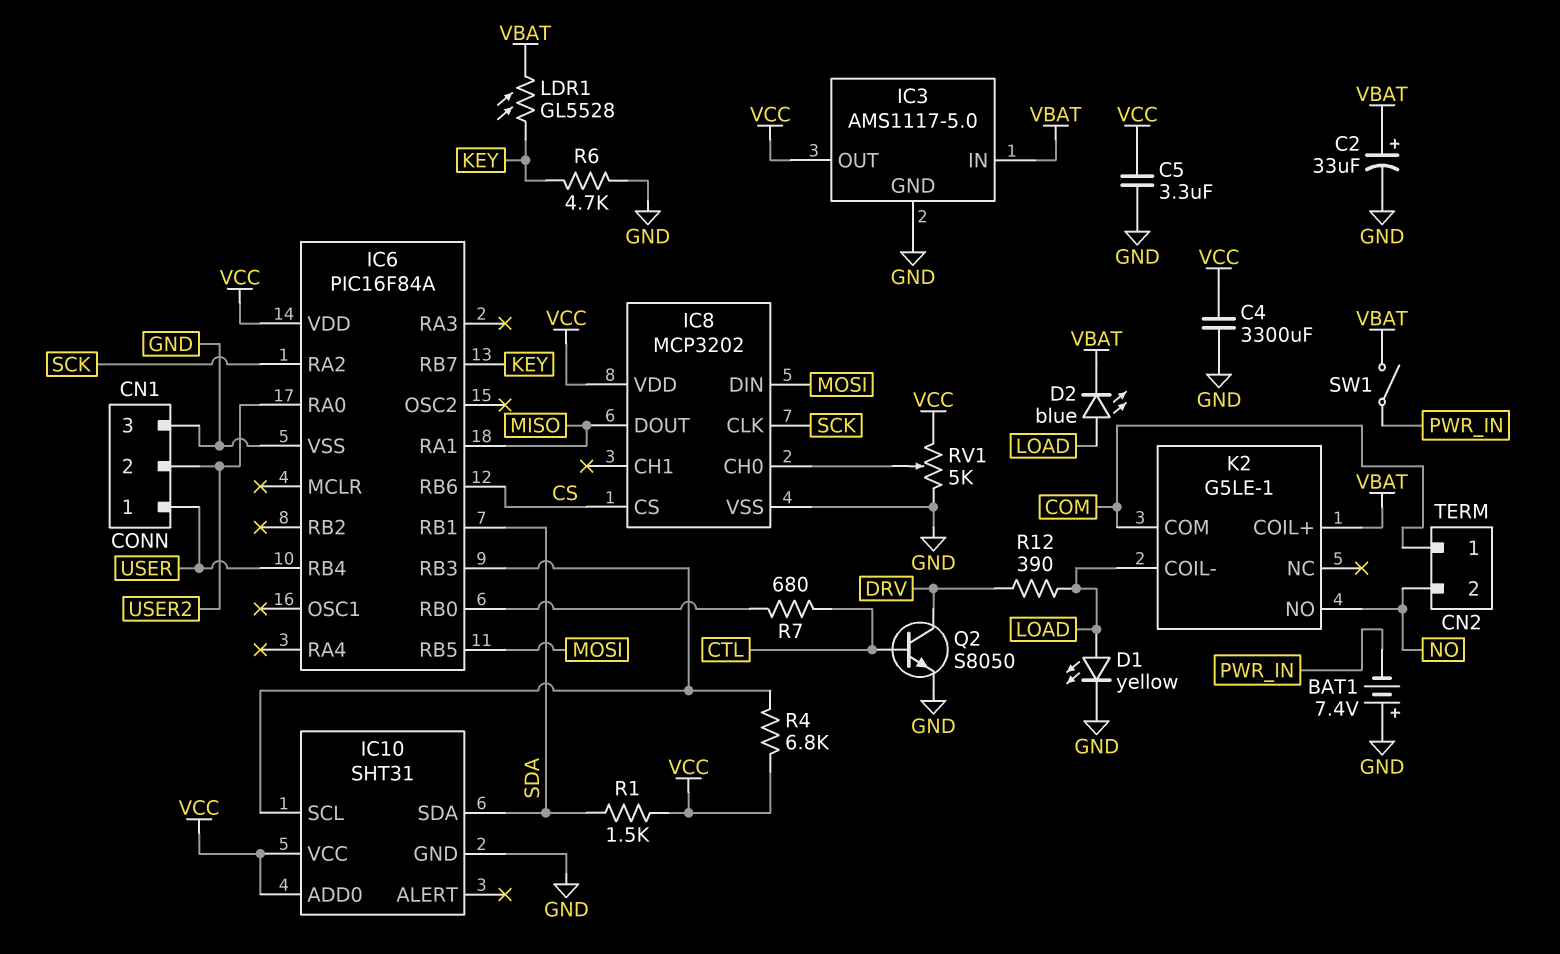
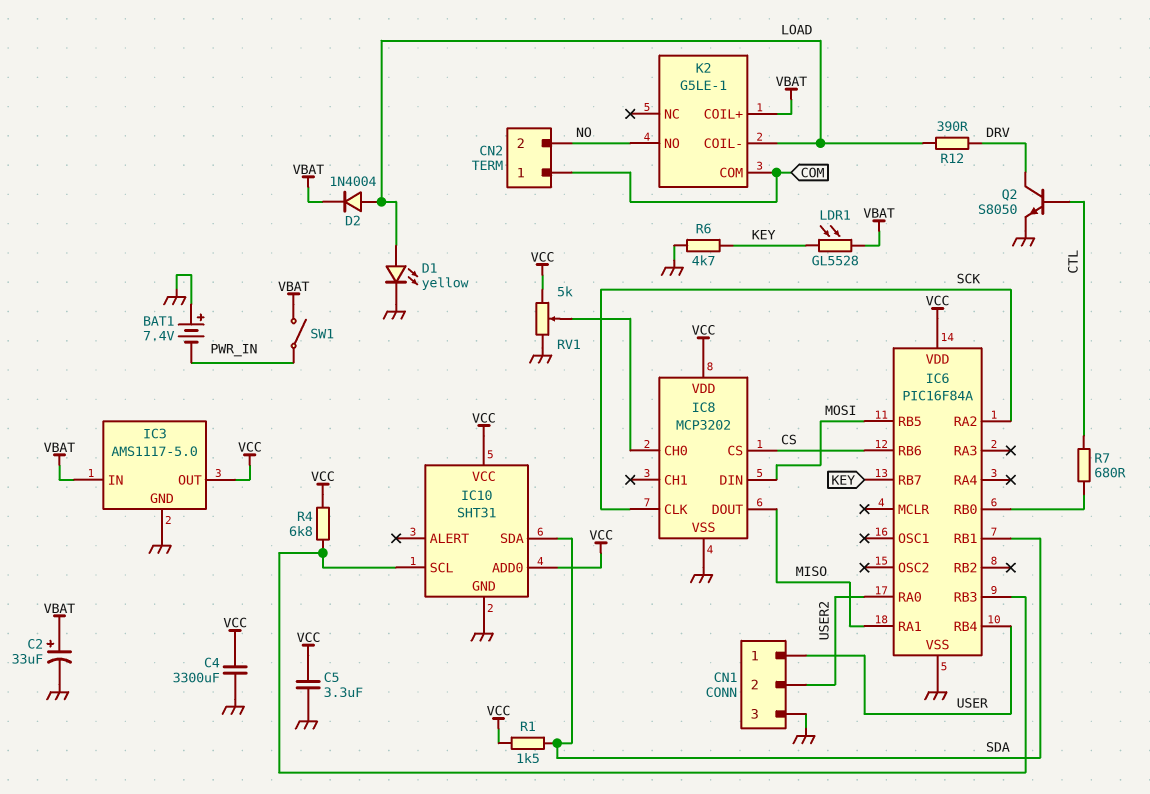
D2: LED blue (A LOAD, K VBAT) -> diode 1N4004 (A LOAD, K VBAT)

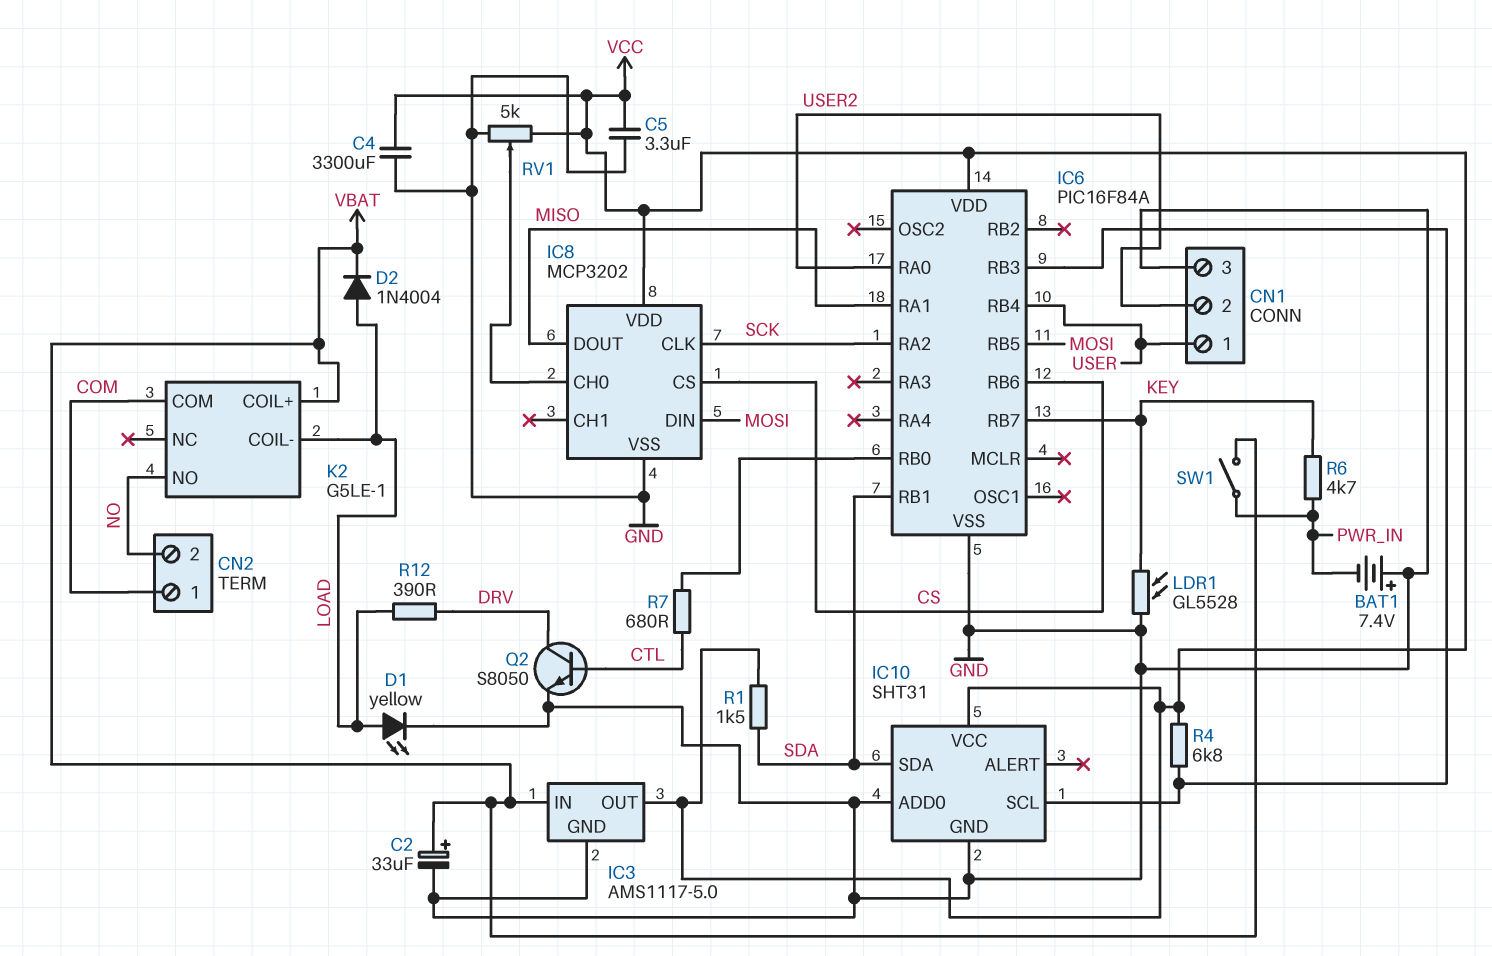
IC10 pin ADD0: VCC -> GND
LDR1: GL5528 (KEY, VBAT) -> GL5528 (GND, KEY)
R6: 4.7k (GND, KEY) -> 4.7k (KEY, PWR_IN)

